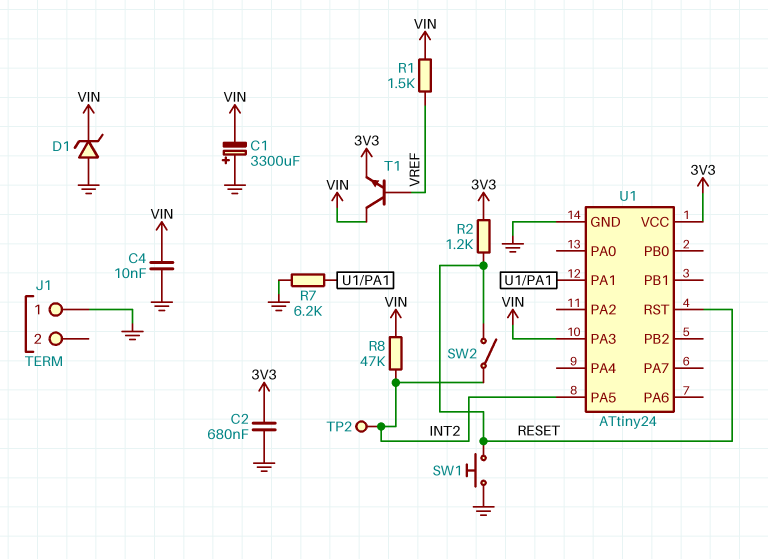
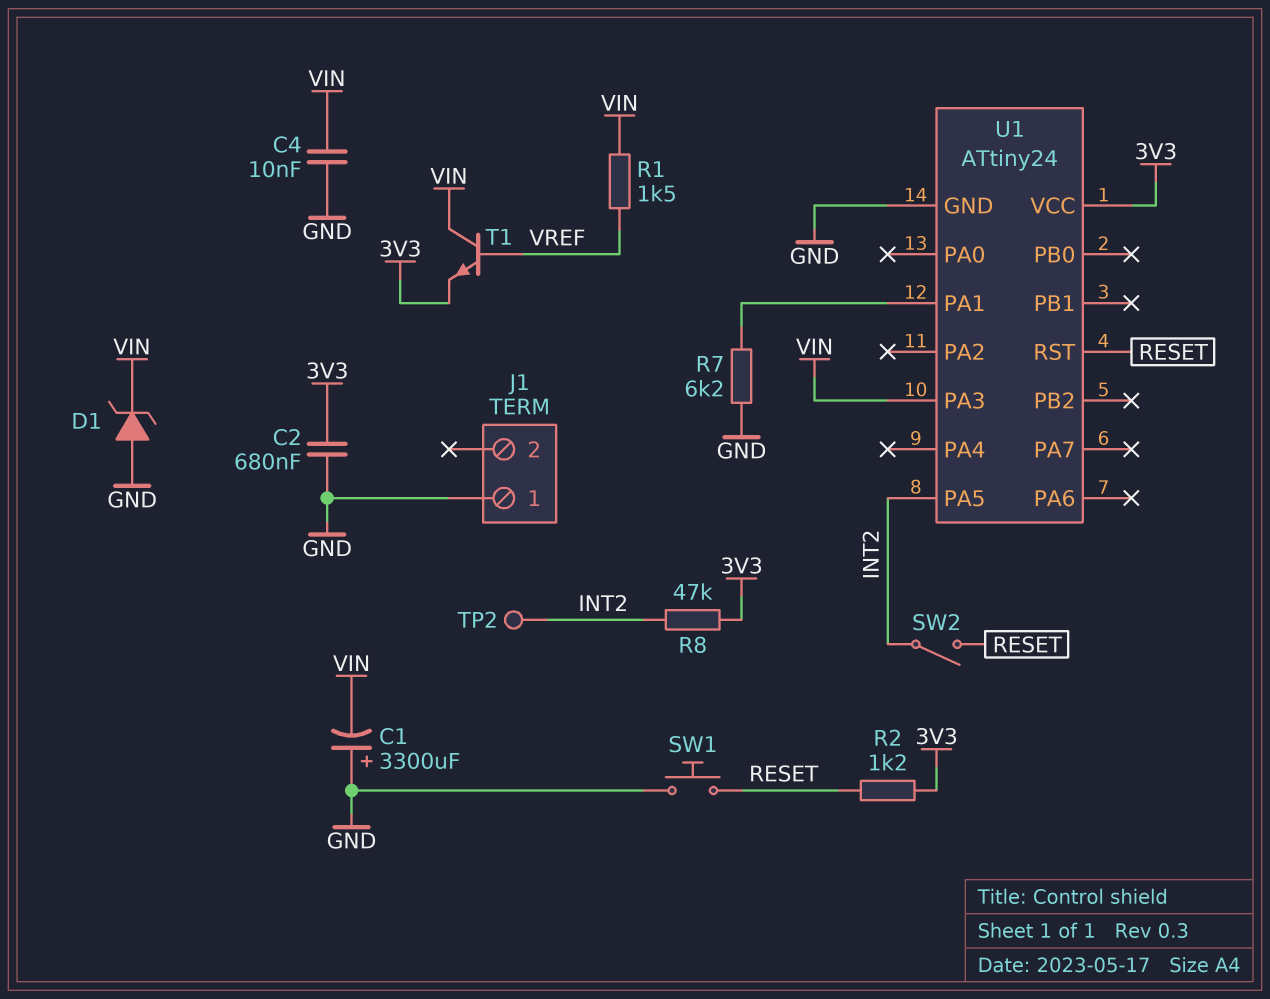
R8: 47k (INT2, VIN) -> 47k (3V3, INT2)

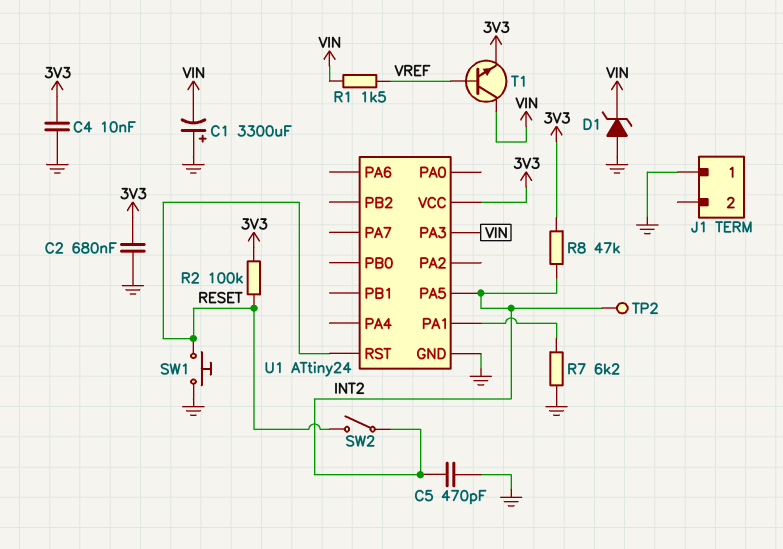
C4: 10nF (GND, VIN) -> 10nF (3V3, GND)
C5: none -> 470pF (GND, INT2)
R2: 1.2k (3V3, RESET) -> 100k (3V3, RESET)

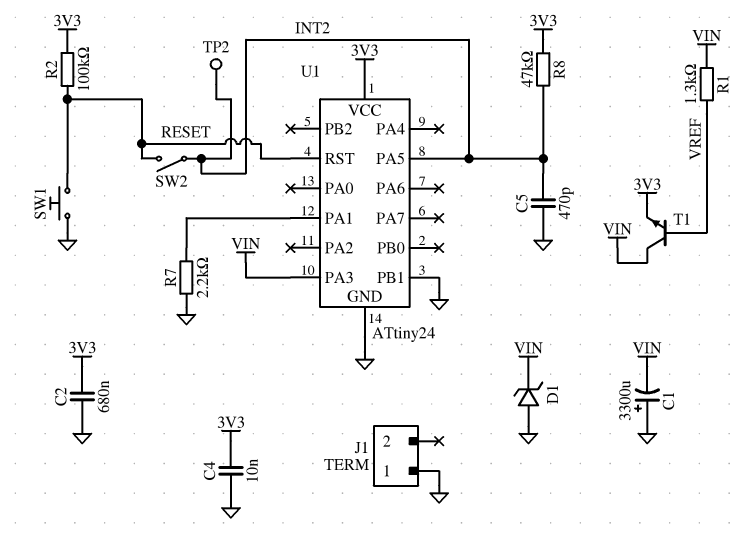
R1: 1.5k (VIN, VREF) -> 1.3k (VIN, VREF)
R7: 6.2k (GND, U1/PA1) -> 2.2k (GND, U1/PA1)
U1 pin PB1: none -> GND

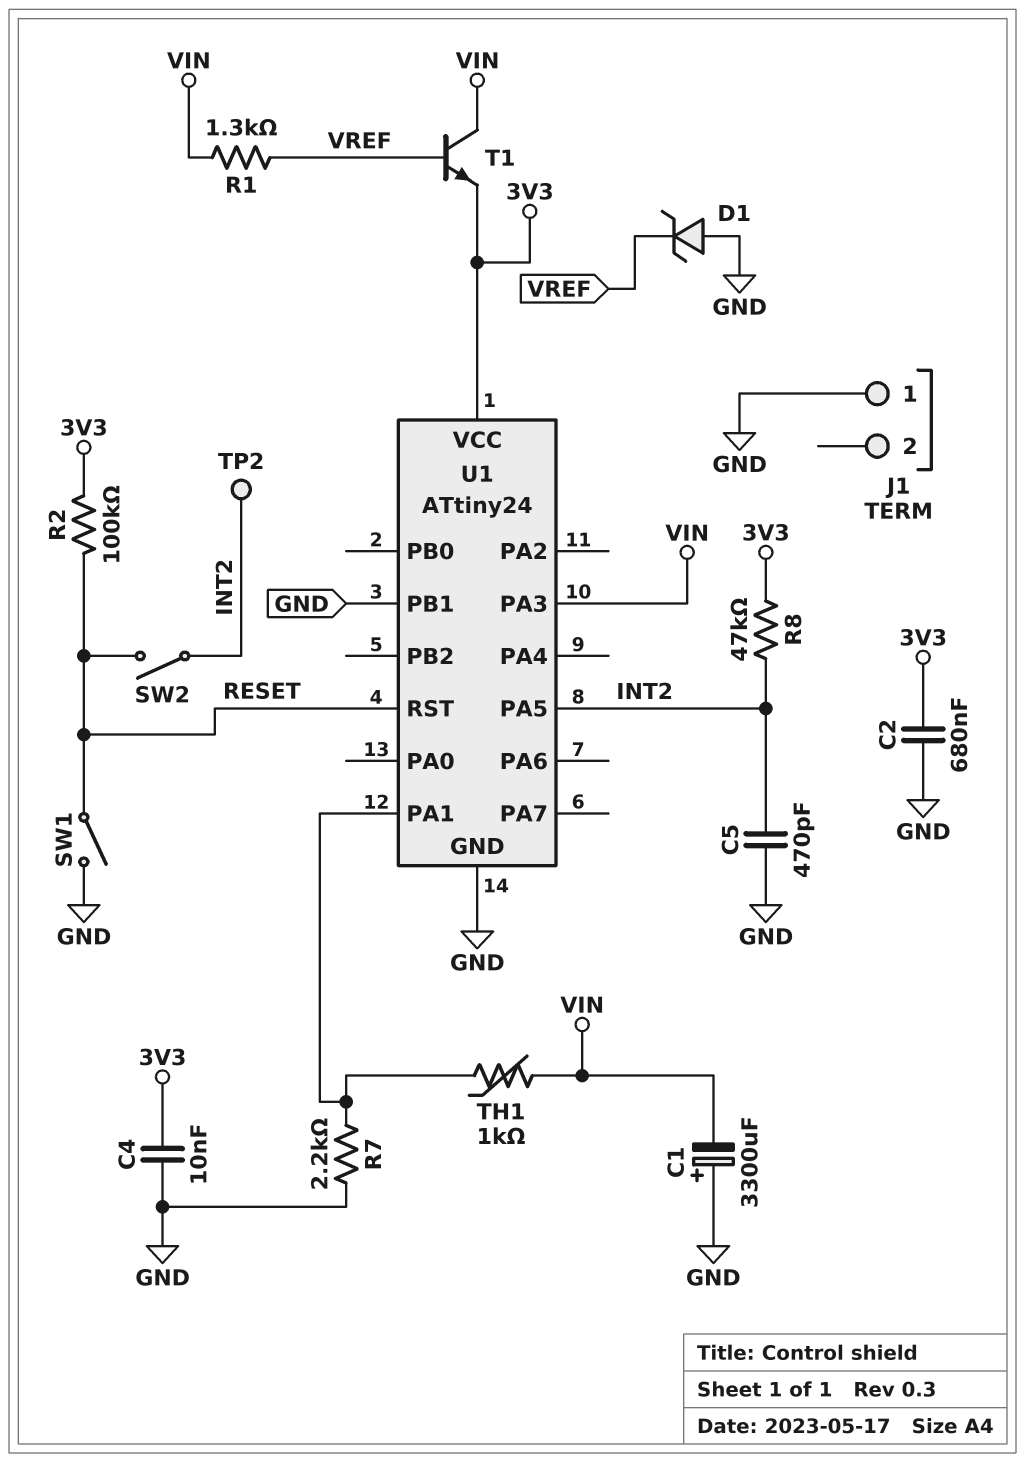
D1: zener (A GND, K VIN) -> zener (A GND, K VREF)
SW1: button (GND, RESET) -> switch (GND, RESET)
TH1: none -> 1k (U1/PA1, VIN)

